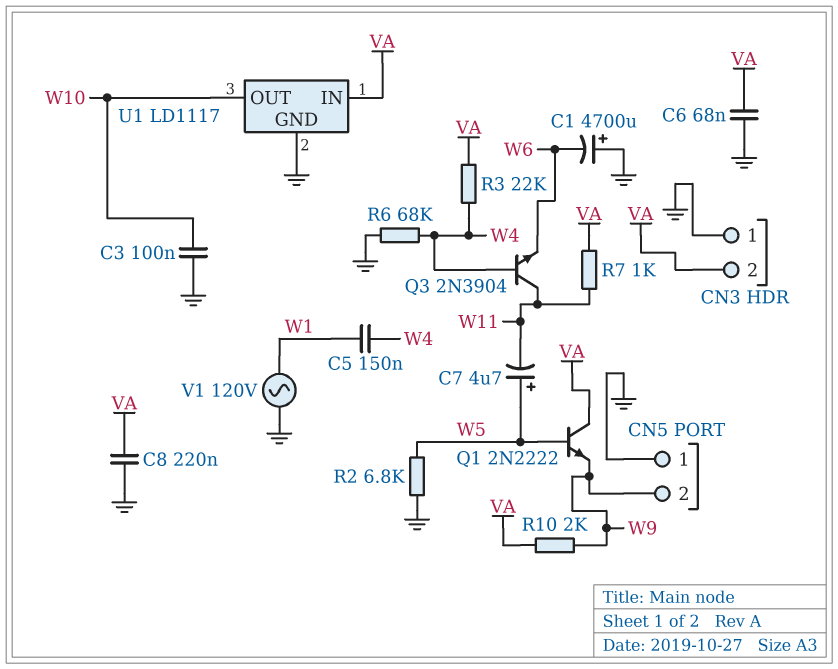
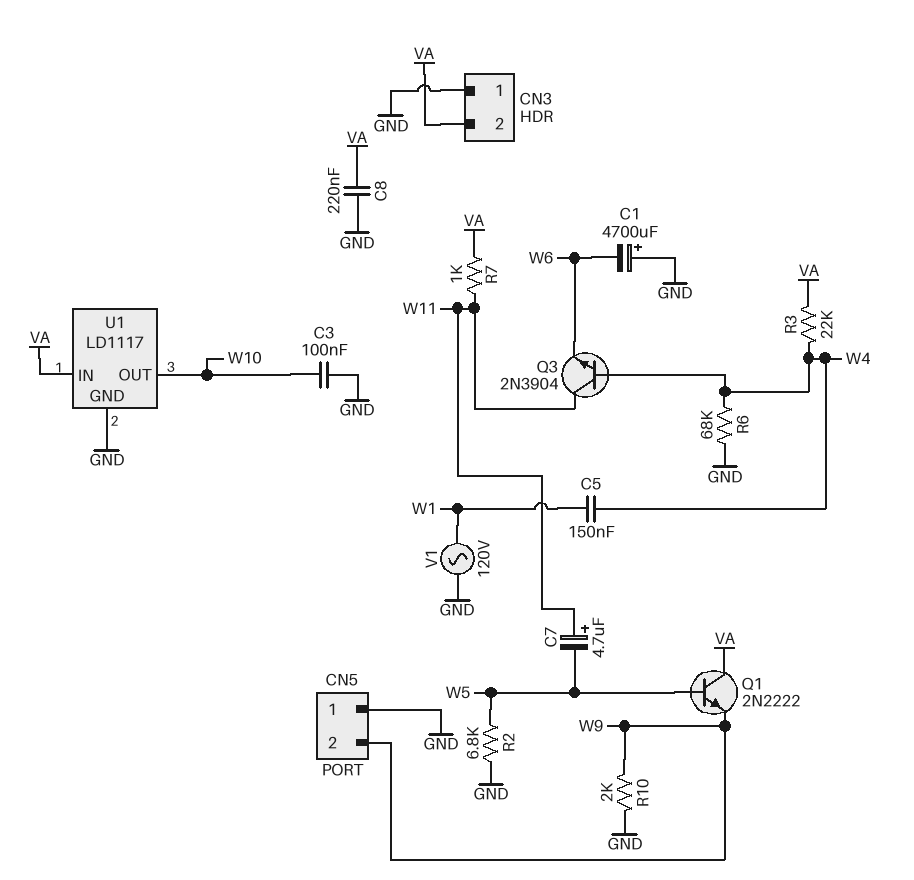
C6: 68nF (GND, VA) -> none
C7: 4.7uF (plus W5, minus W11) -> 4.7uF (plus W11, minus W5)
R10: 2k (VA, W9) -> 2k (GND, W9)

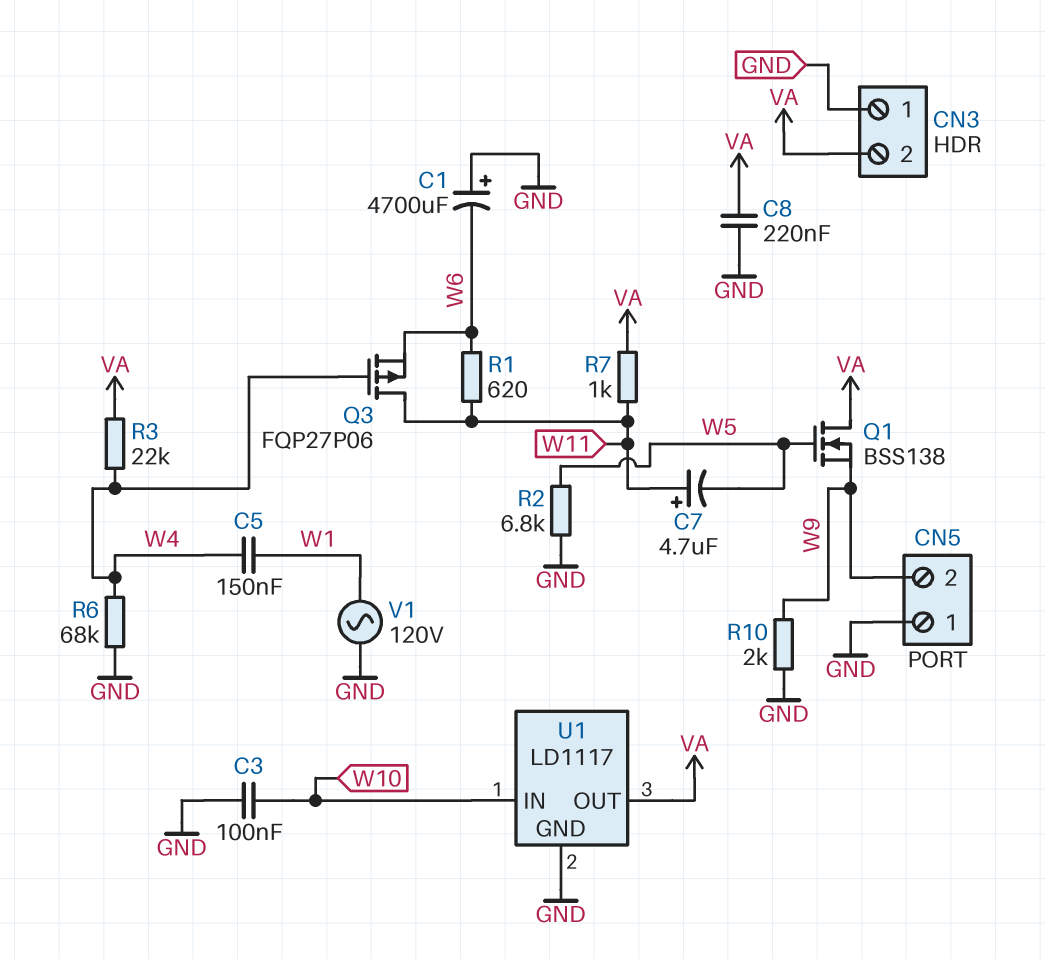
Q1: NPN 2N2222 (B W5, C VA, E W9) -> NMOS BSS138 (G W5, D VA, S W9)
Q3: NPN 2N3904 (B W4, C W11, E W6) -> PMOS FQP27P06 (G W4, D W11, S W6)
R1: none -> 620 (W6, W11)
U1 pin IN: VA -> W10
U1 pin OUT: W10 -> VA

